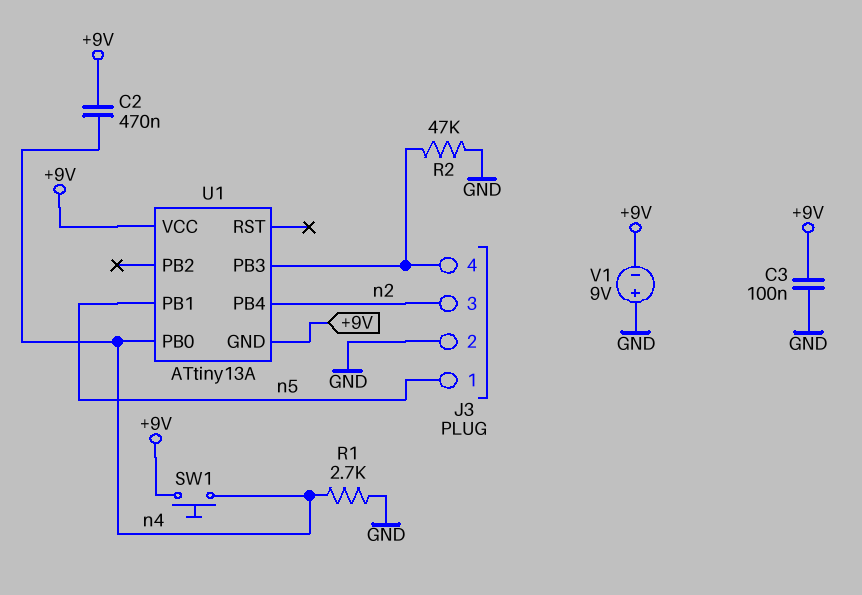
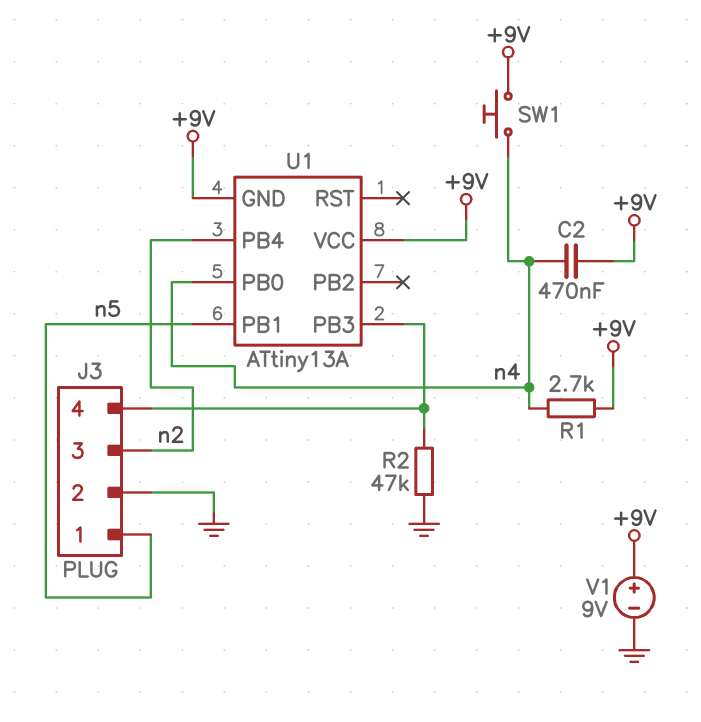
C3: 100nF (+9V, GND) -> none
R1: 2.7k (GND, n4) -> 2.7k (+9V, n4)
V1: 9V (plus GND, minus +9V) -> 9V (plus +9V, minus GND)

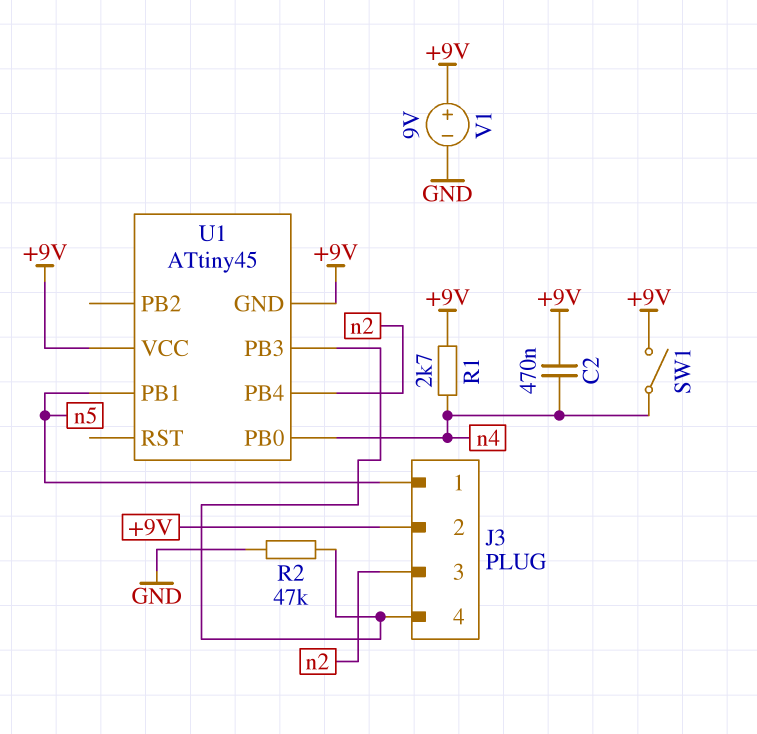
J3 pin 2: GND -> +9V
SW1: button (+9V, n4) -> switch (+9V, n4)
U1: ATtiny13A -> ATtiny45

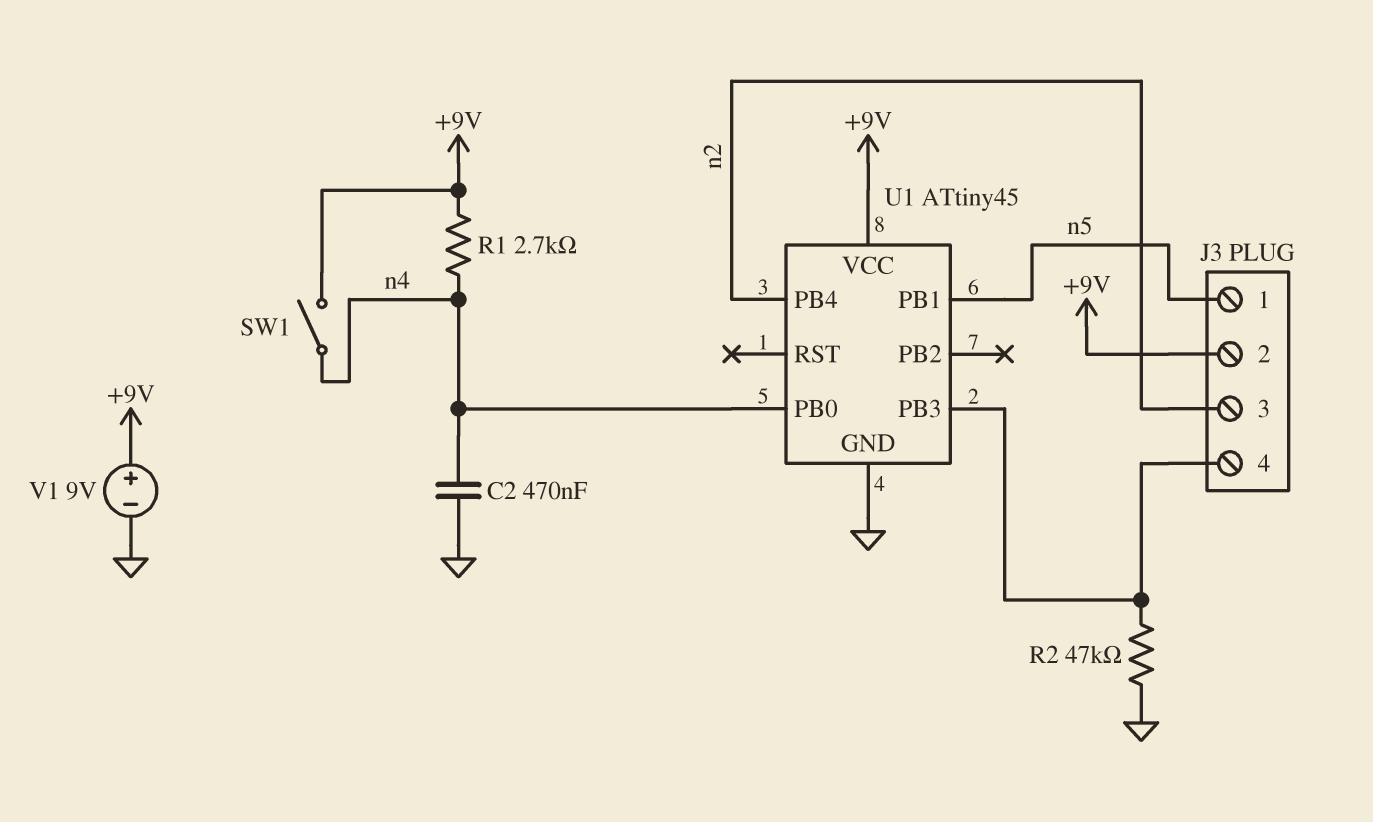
C2: 470nF (+9V, n4) -> 470nF (GND, n4)
U1 pin GND: +9V -> GND

